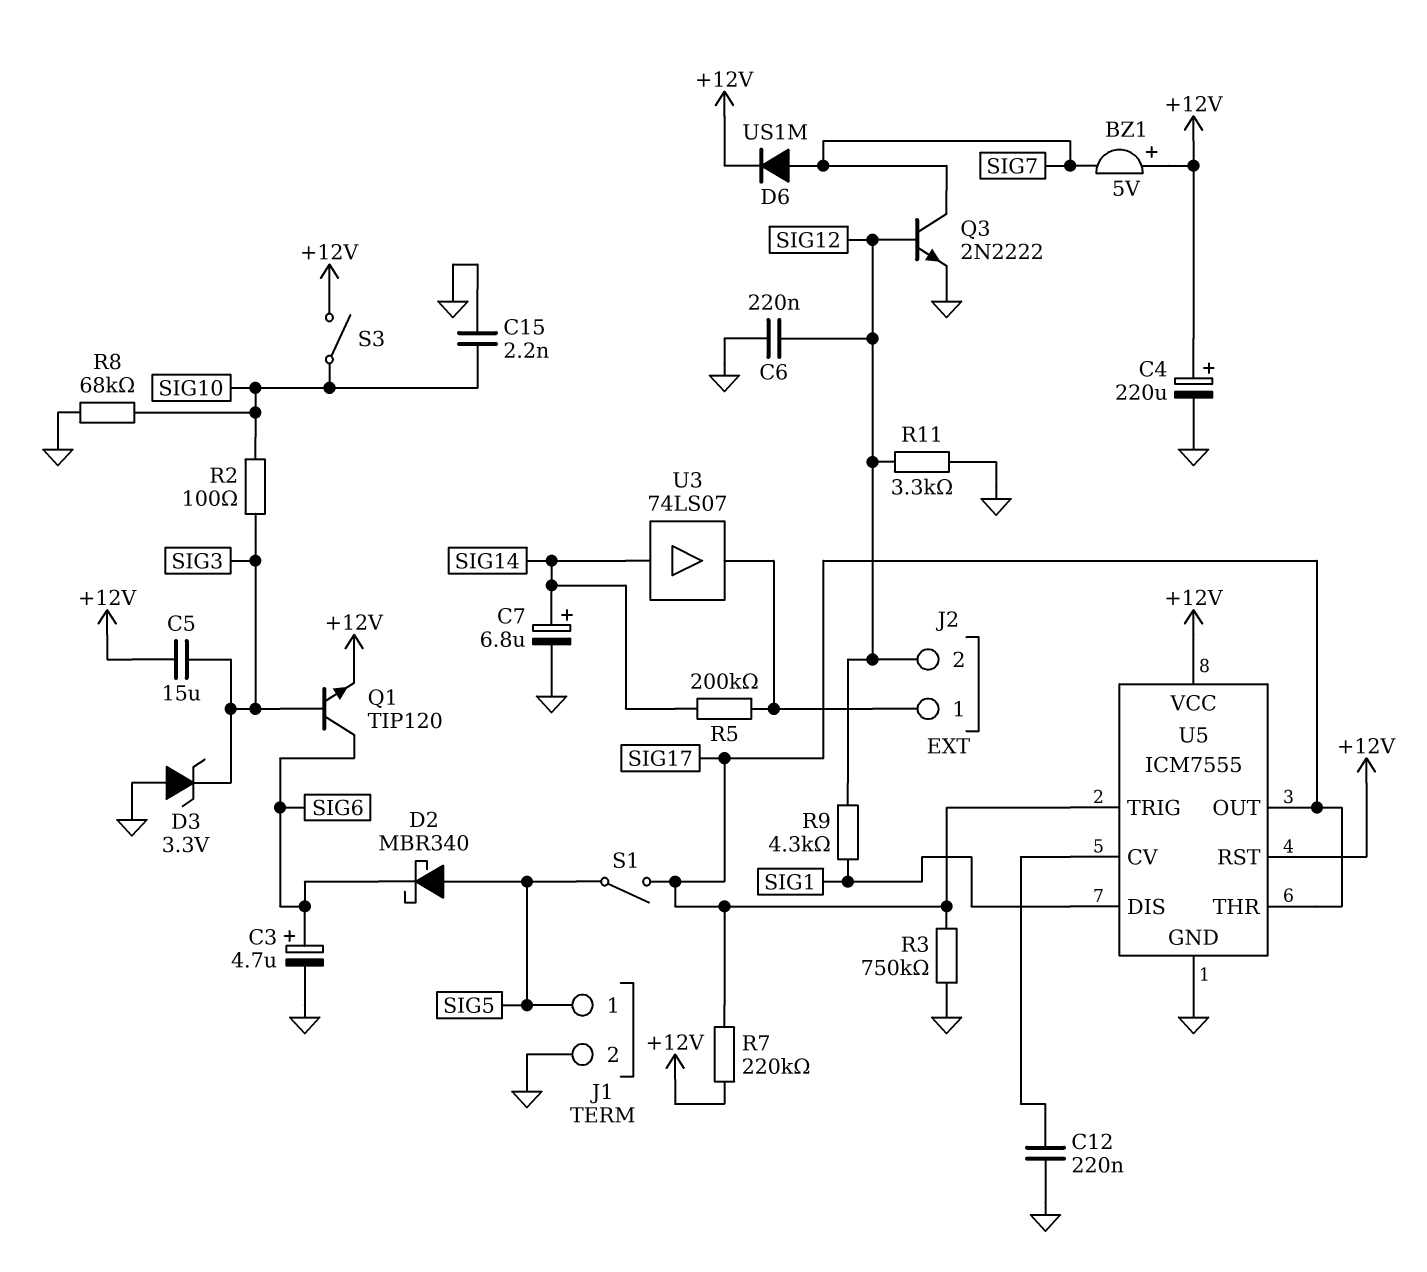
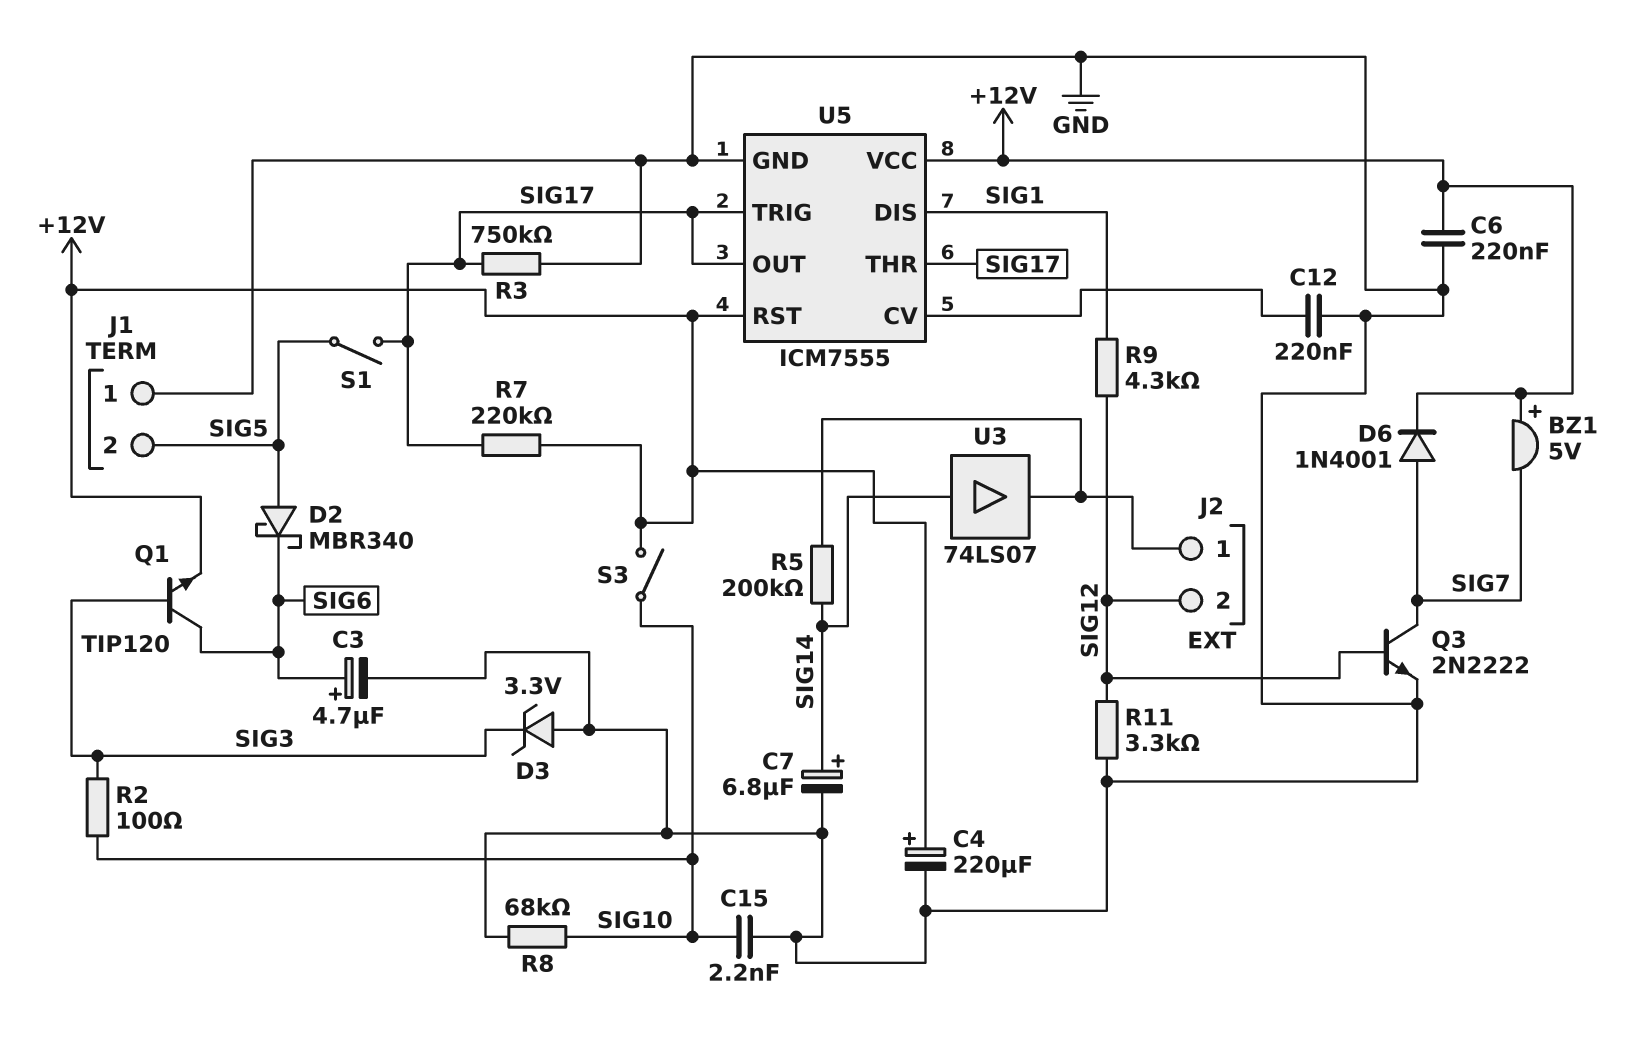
C5: 15uF (+12V, SIG3) -> none
C6: 220nF (GND, SIG12) -> 220nF (+12V, GND)
D6: diode US1M (A SIG7, K +12V) -> diode 1N4001 (A SIG7, K +12V)
J1 pin 1: SIG5 -> GND
J1 pin 2: GND -> SIG5

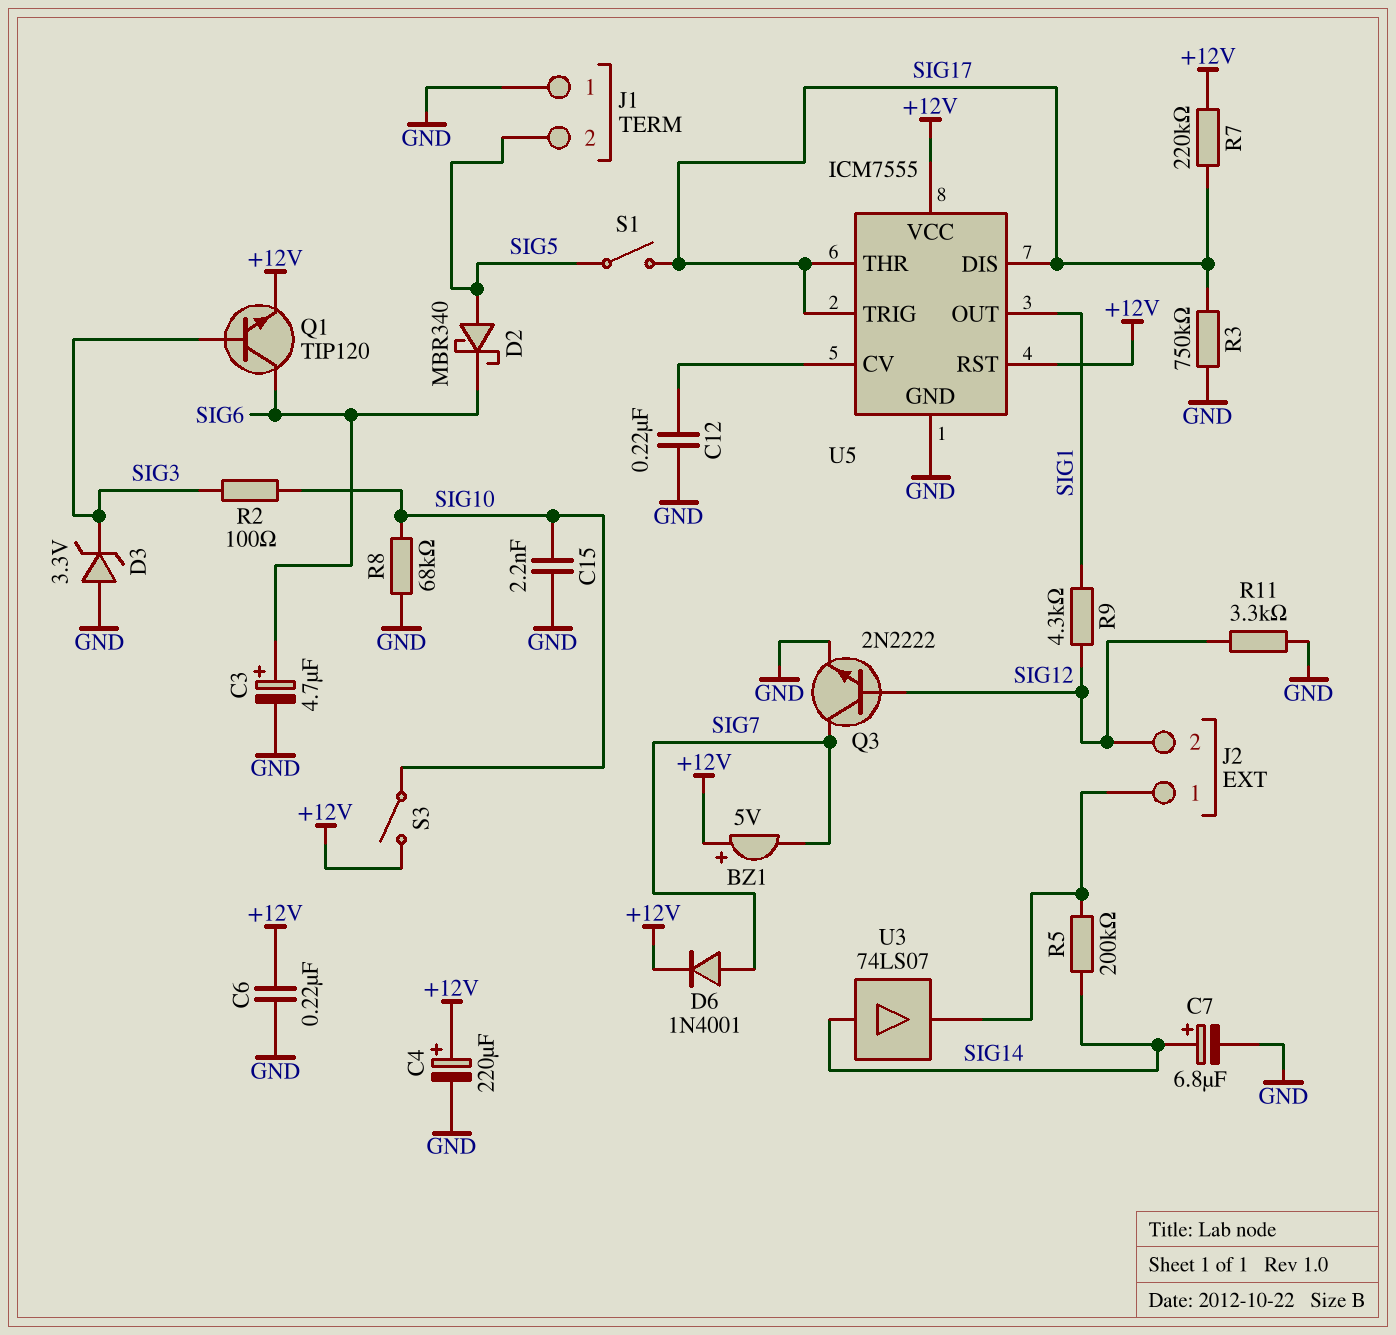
U5 pin DIS: SIG1 -> SIG17
U5 pin OUT: SIG17 -> SIG1

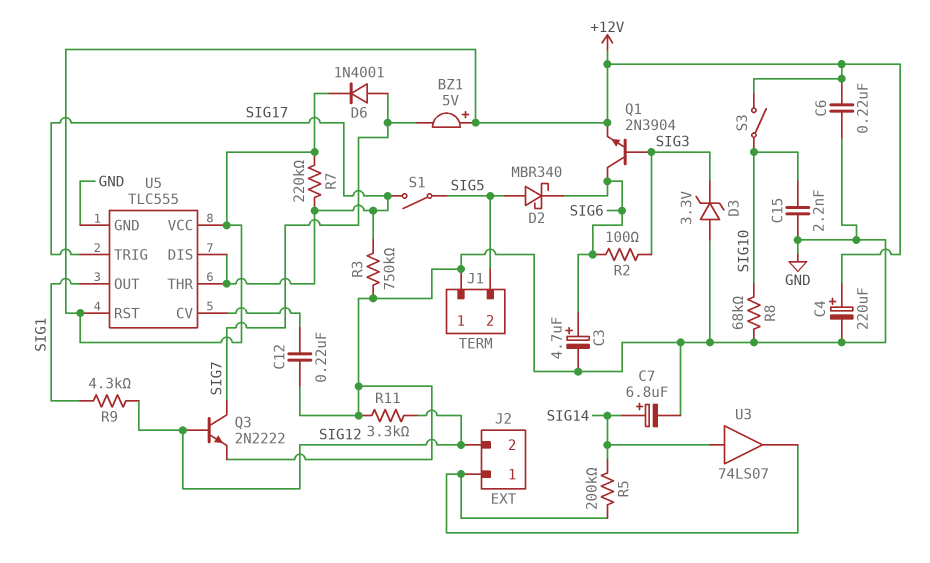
Q1: NPN TIP120 (B SIG3, C SIG6, E +12V) -> NPN 2N3904 (B SIG3, C SIG6, E +12V)
R2: 100 (SIG3, SIG10) -> 100 (SIG3, SIG6)
U5: ICM7555 -> TLC555

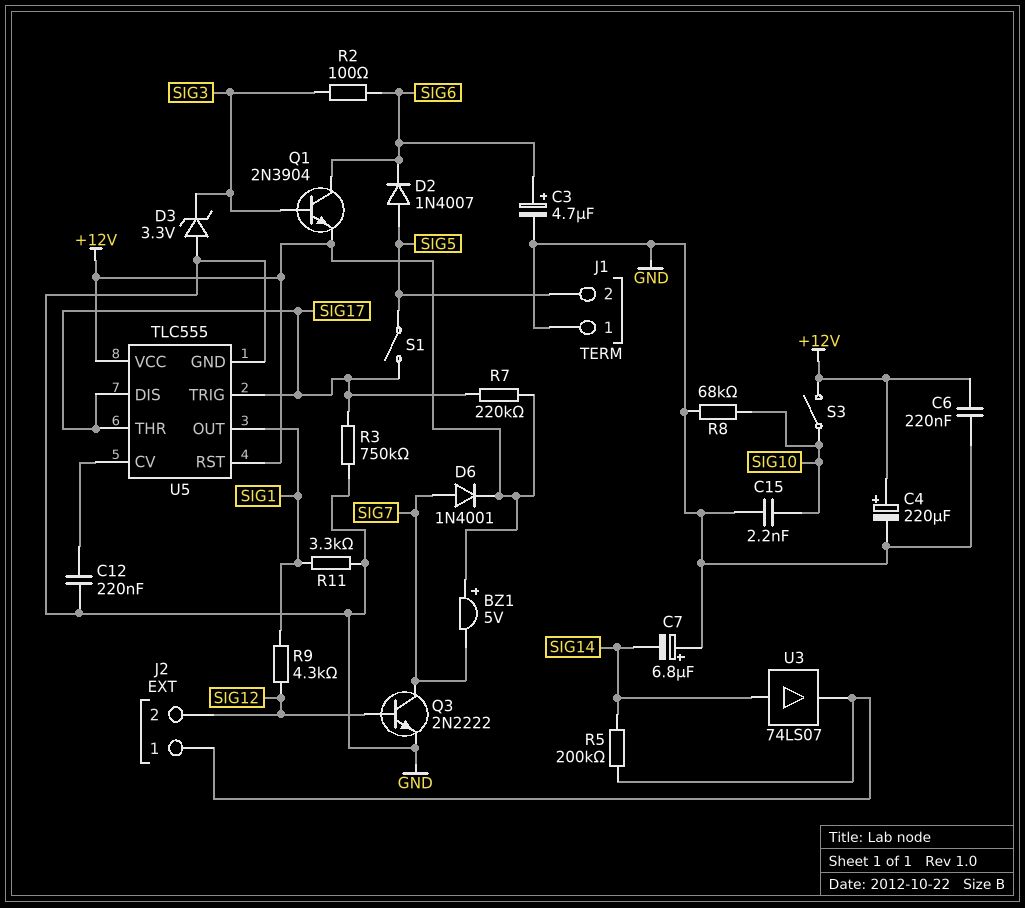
C7: 6.8uF (plus SIG14, minus GND) -> 6.8uF (plus GND, minus SIG14)
D2: schottky MBR340 (A SIG5, K SIG6) -> diode 1N4007 (A SIG5, K SIG6)
R11: 3.3k (GND, SIG12) -> 3.3k (GND, SIG1)

